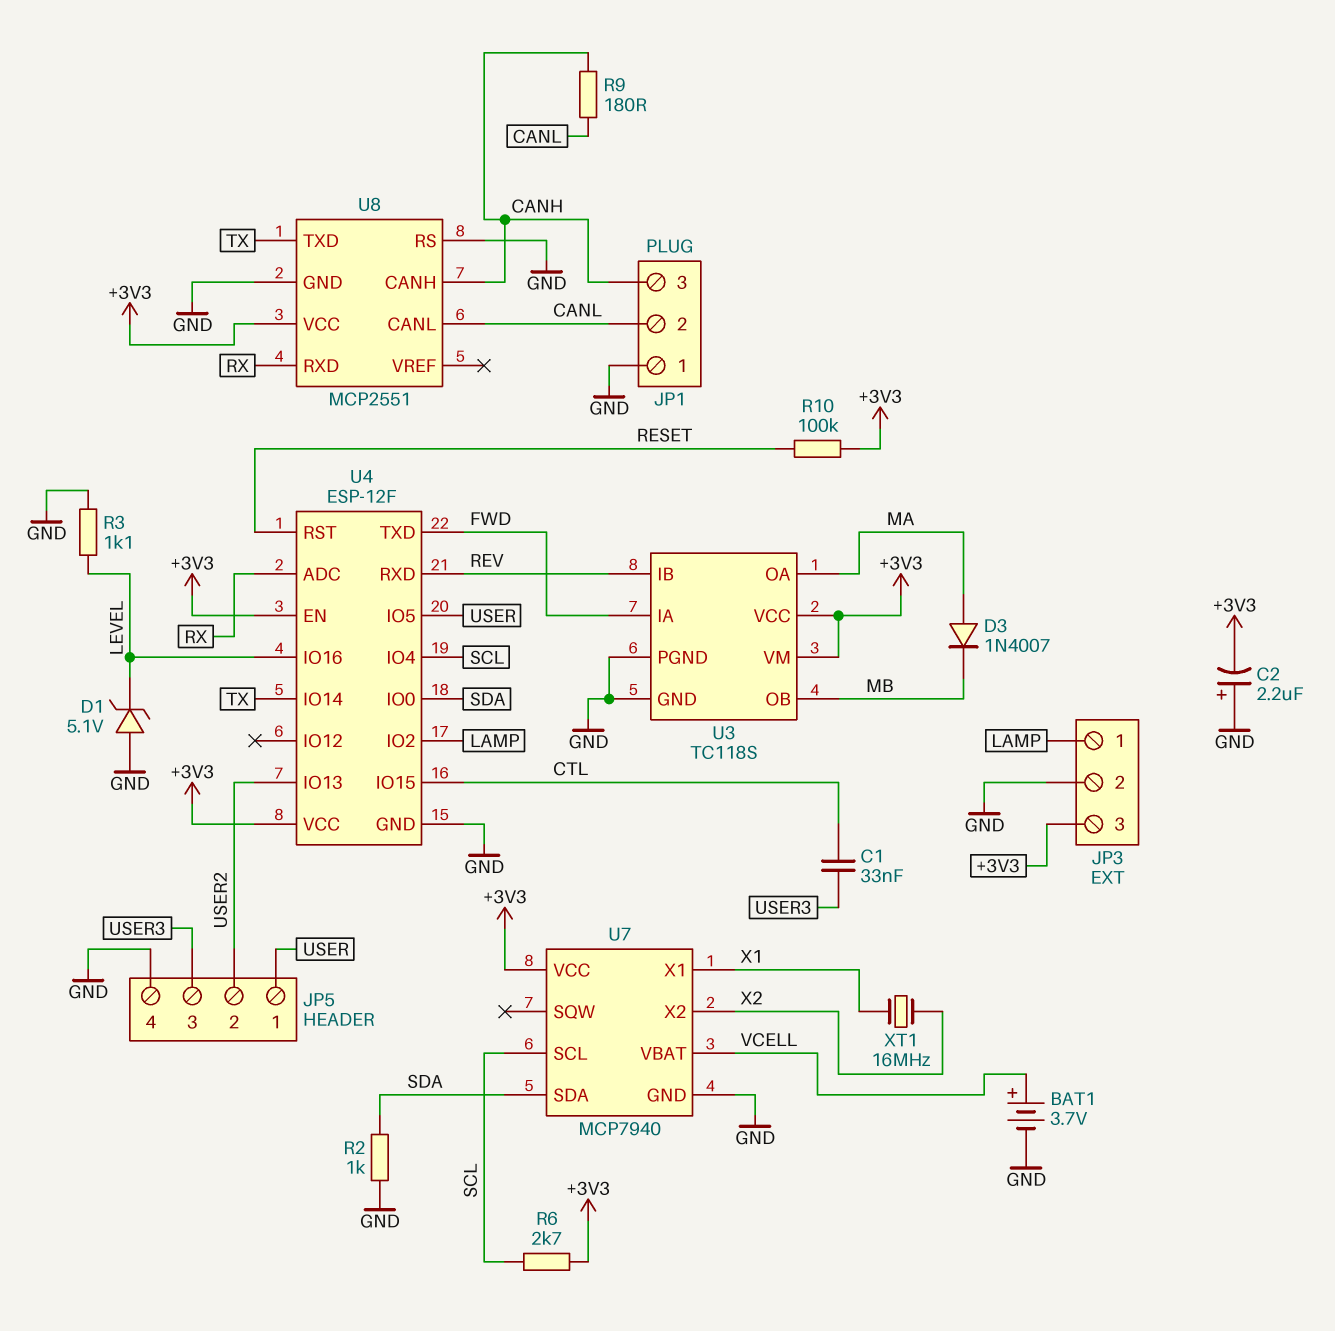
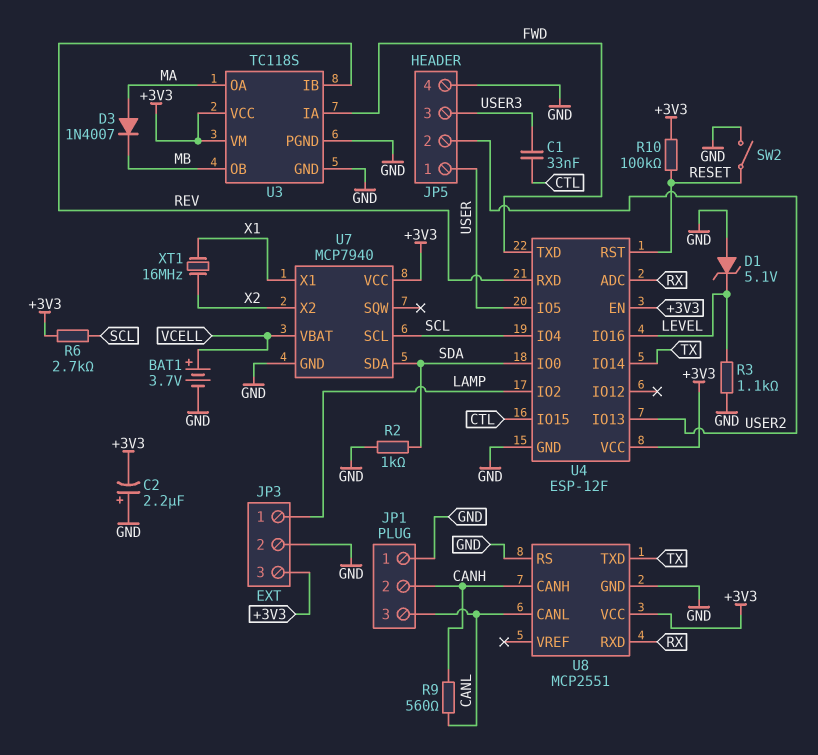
JP1 pin 2: CANL -> CANH
JP1 pin 3: CANH -> CANL
R9: 180 (CANH, CANL) -> 560 (CANH, CANL)
SW2: none -> switch (GND, RESET)

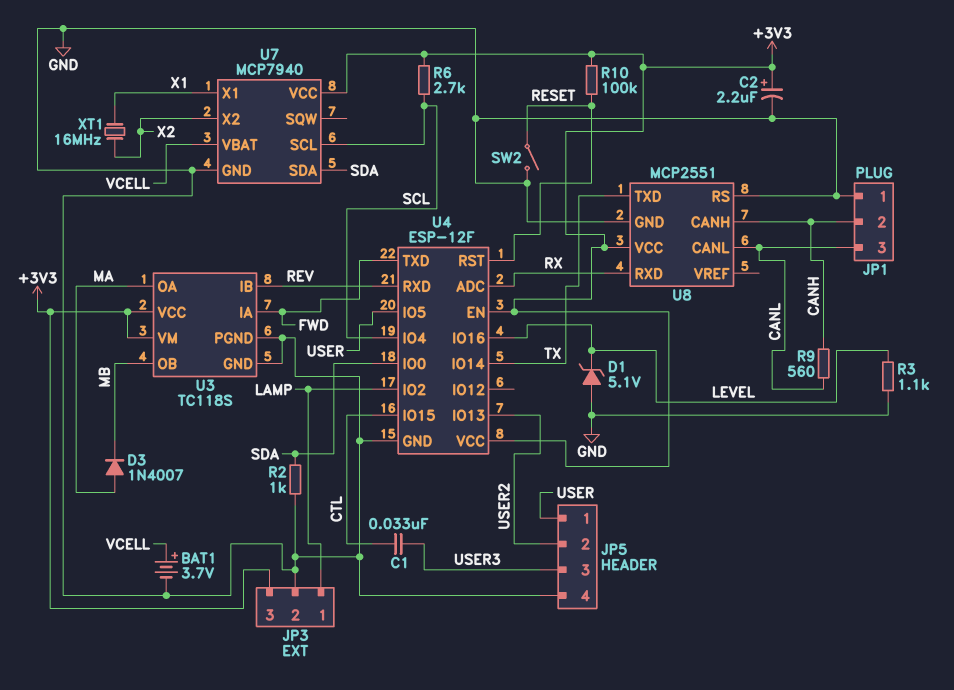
C2: 2.2uF (plus GND, minus +3V3) -> 2.2uF (plus +3V3, minus GND)

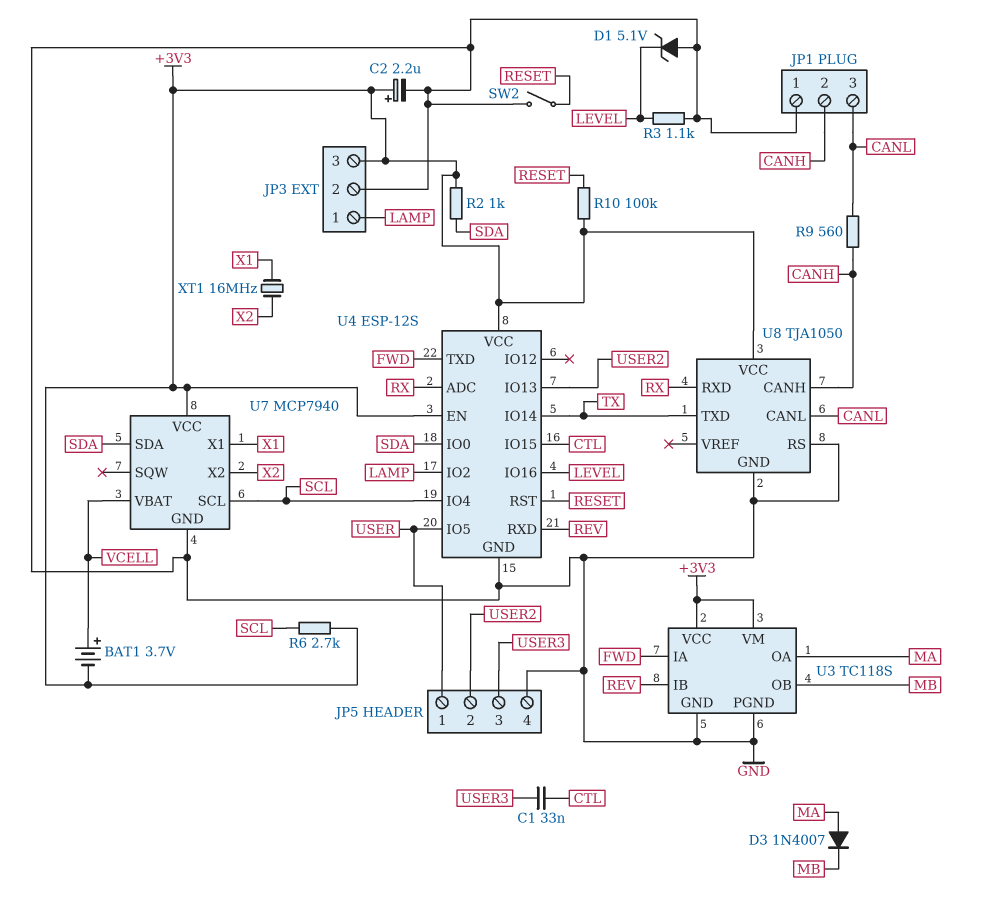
BAT1: 3.7V (plus VCELL, minus GND) -> 3.7V (plus VCELL, minus +3V3)
R2: 1k (GND, SDA) -> 1k (+3V3, SDA)
U4: ESP-12F -> ESP-12S
U8: MCP2551 -> TJA1050

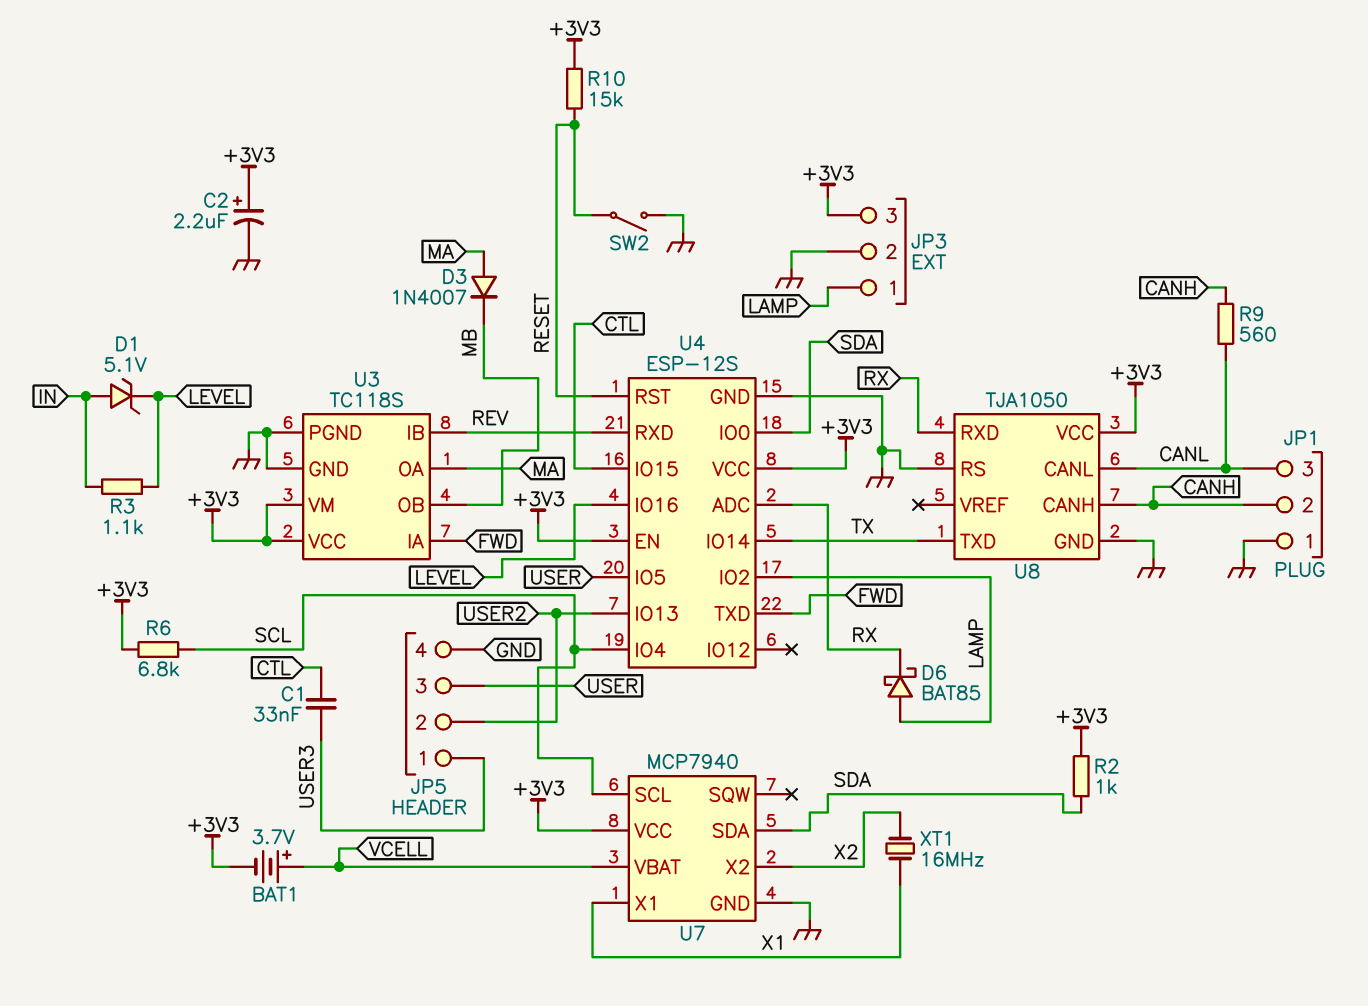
D1: zener 5.1V (A GND, K LEVEL) -> zener 5.1V (A IN, K LEVEL)
D6: none -> schottky BAT85 (A LAMP, K RX)
JP5 pin 1: USER -> USER3
JP5 pin 3: USER3 -> USER
R3: 1.1k (GND, LEVEL) -> 1.1k (IN, LEVEL)
R6: 2.7k (+3V3, SCL) -> 6.8k (+3V3, SCL)
R10: 100k (+3V3, RESET) -> 15k (+3V3, RESET)

